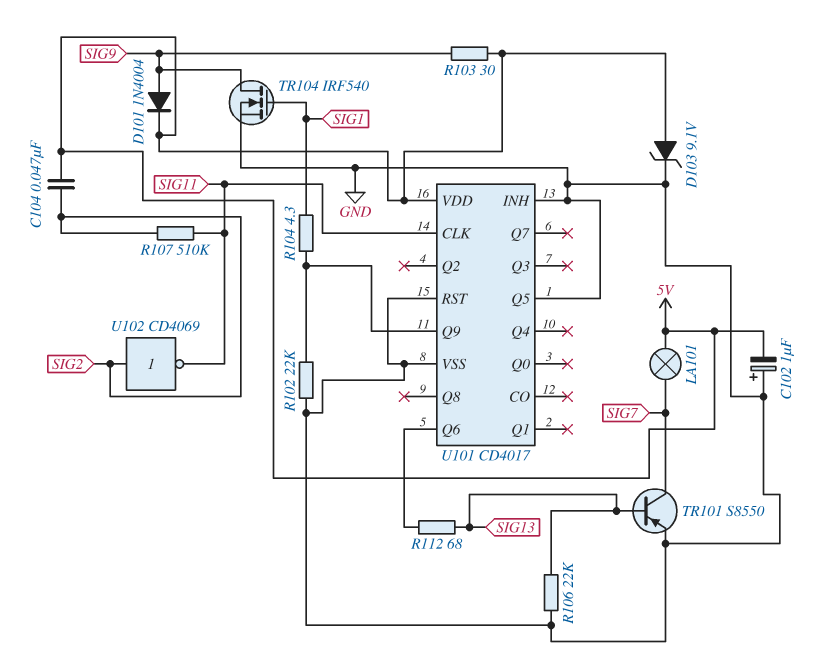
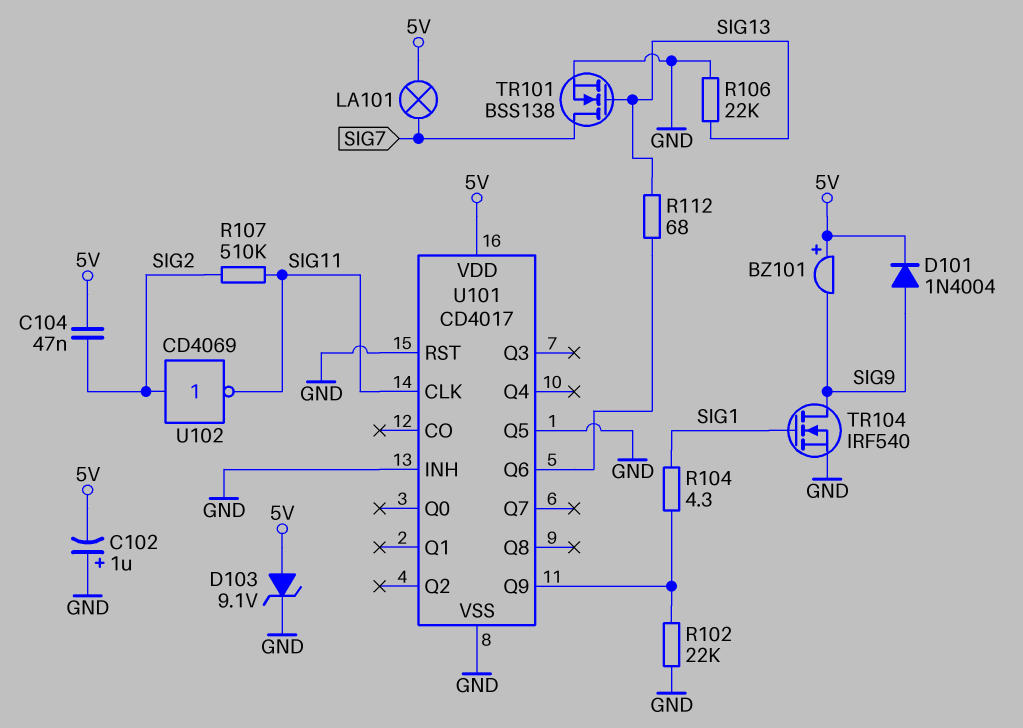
BZ101: none -> buzzer (plus 5V, minus SIG9)
R103: 30 (5V, SIG9) -> none
TR101: PNP S8550 (B SIG13, C SIG7, E GND) -> NMOS BSS138 (G SIG13, D SIG7, S GND)

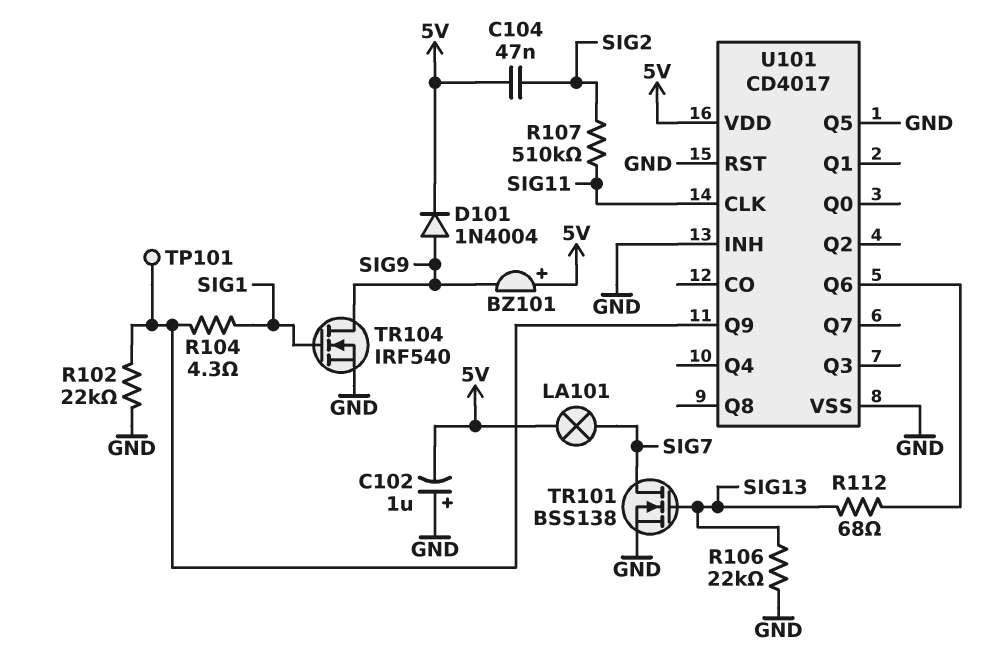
D103: zener 9.1V (A 5V, K GND) -> none
TP101: none -> test point (U101/Q9)
U102: NOT CD4069 (in SIG2, out SIG11) -> none

